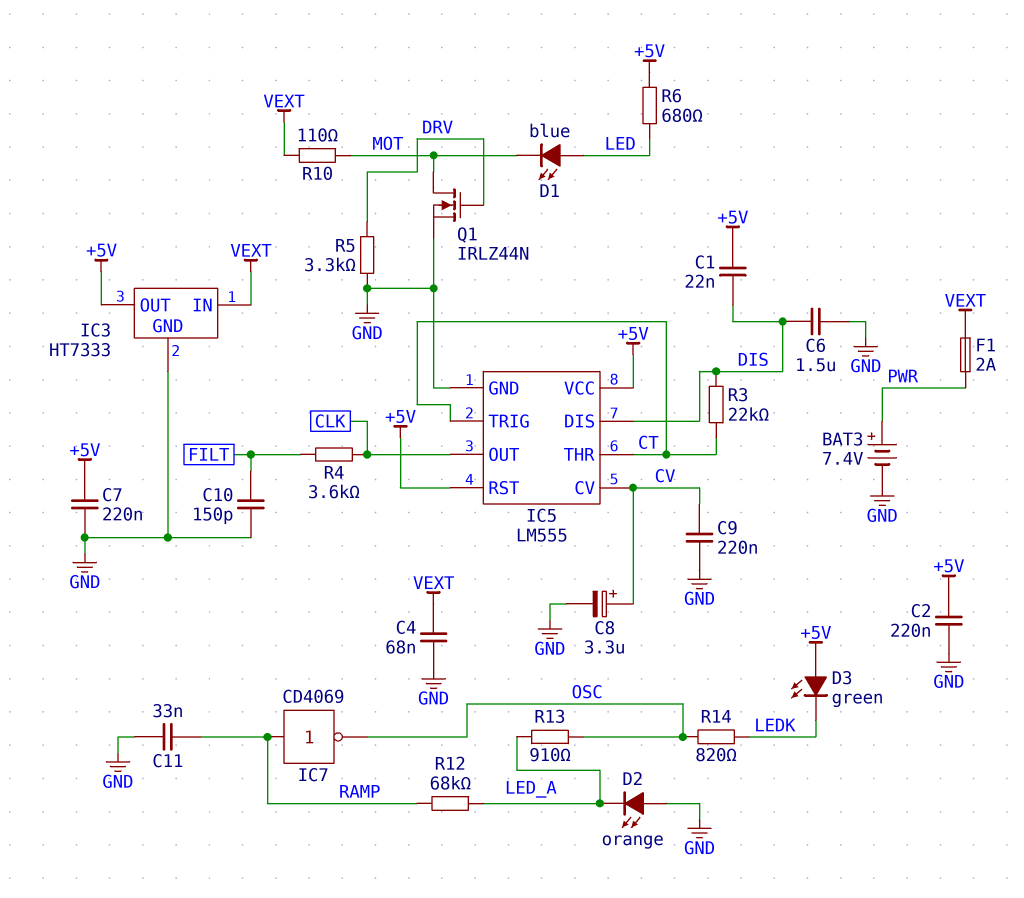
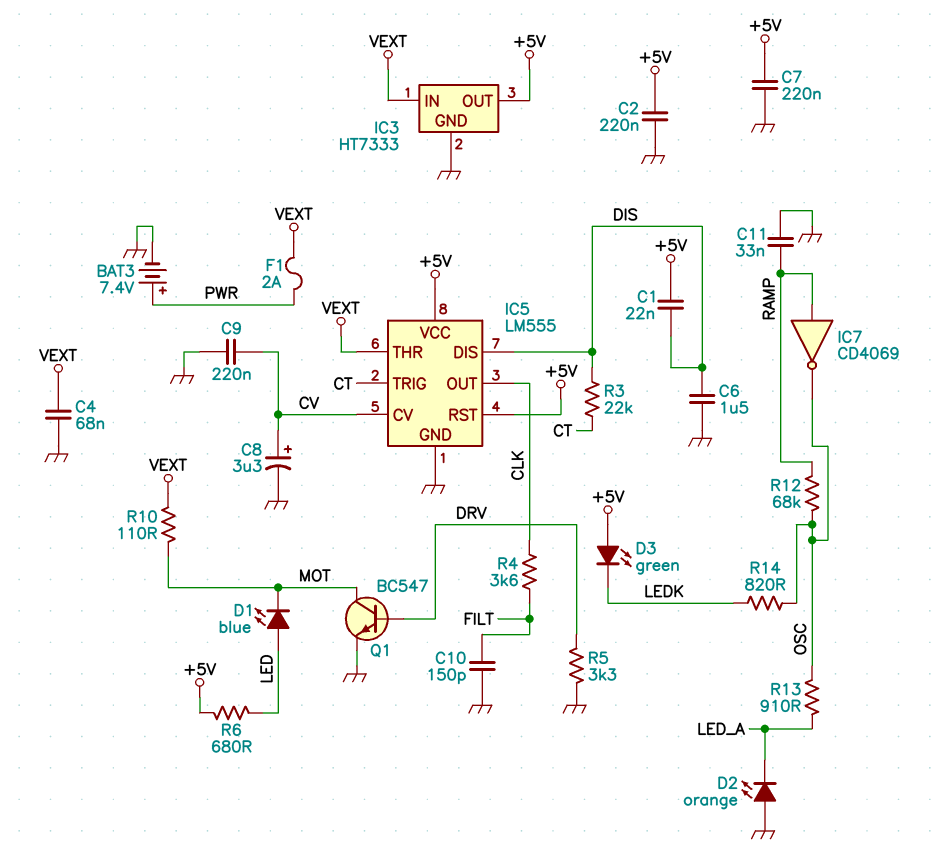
IC5 pin THR: CT -> VEXT
Q1: NMOS IRLZ44N (G DRV, D MOT, S GND) -> NPN BC547 (B DRV, C MOT, E GND)
R12: 68k (LED_A, RAMP) -> 68k (OSC, RAMP)

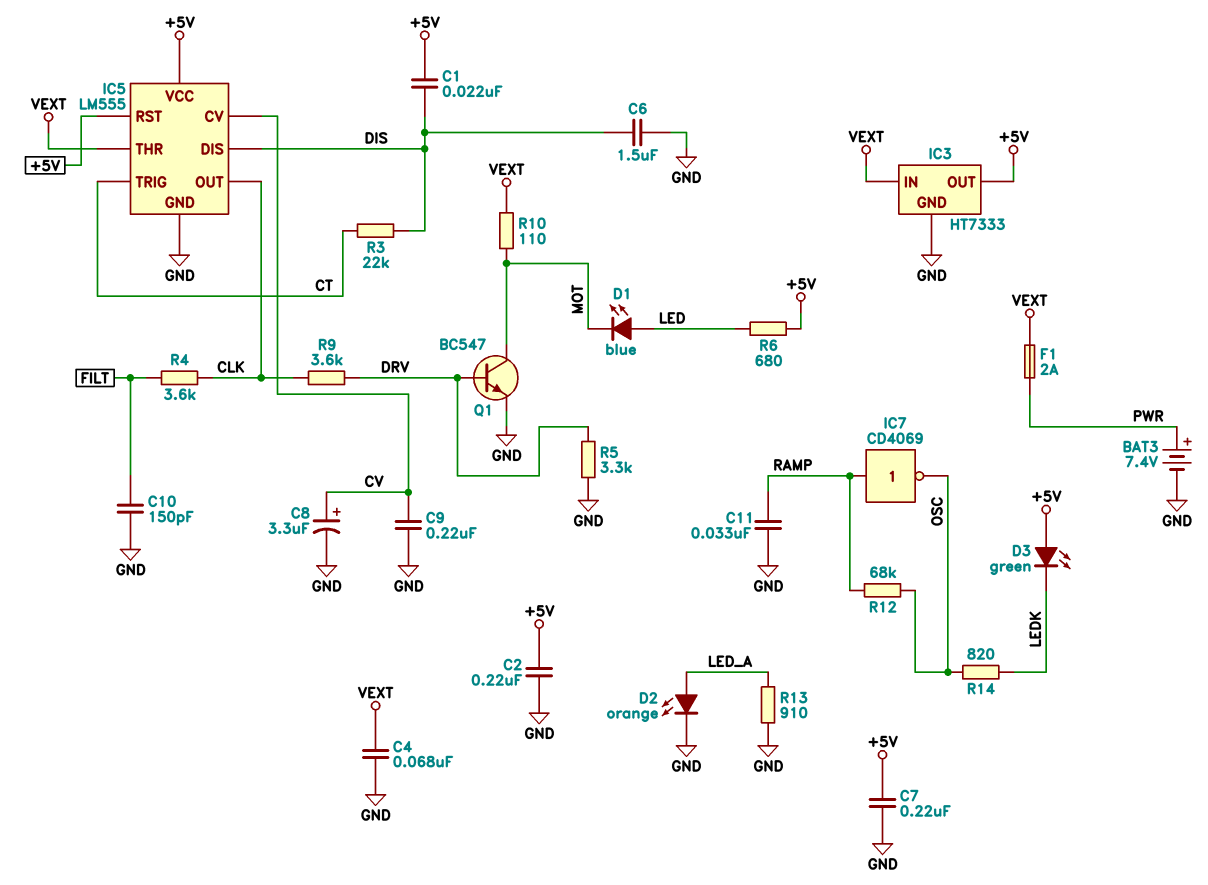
D2: LED orange (A GND, K LED_A) -> LED orange (A LED_A, K GND)
R9: none -> 3.6k (CLK, DRV)
R13: 910 (LED_A, OSC) -> 910 (GND, LED_A)

